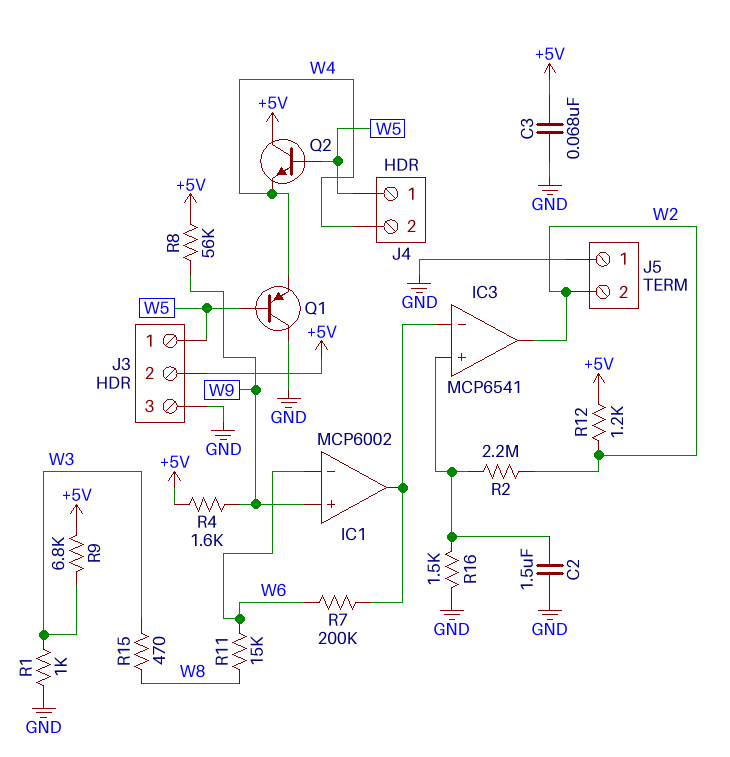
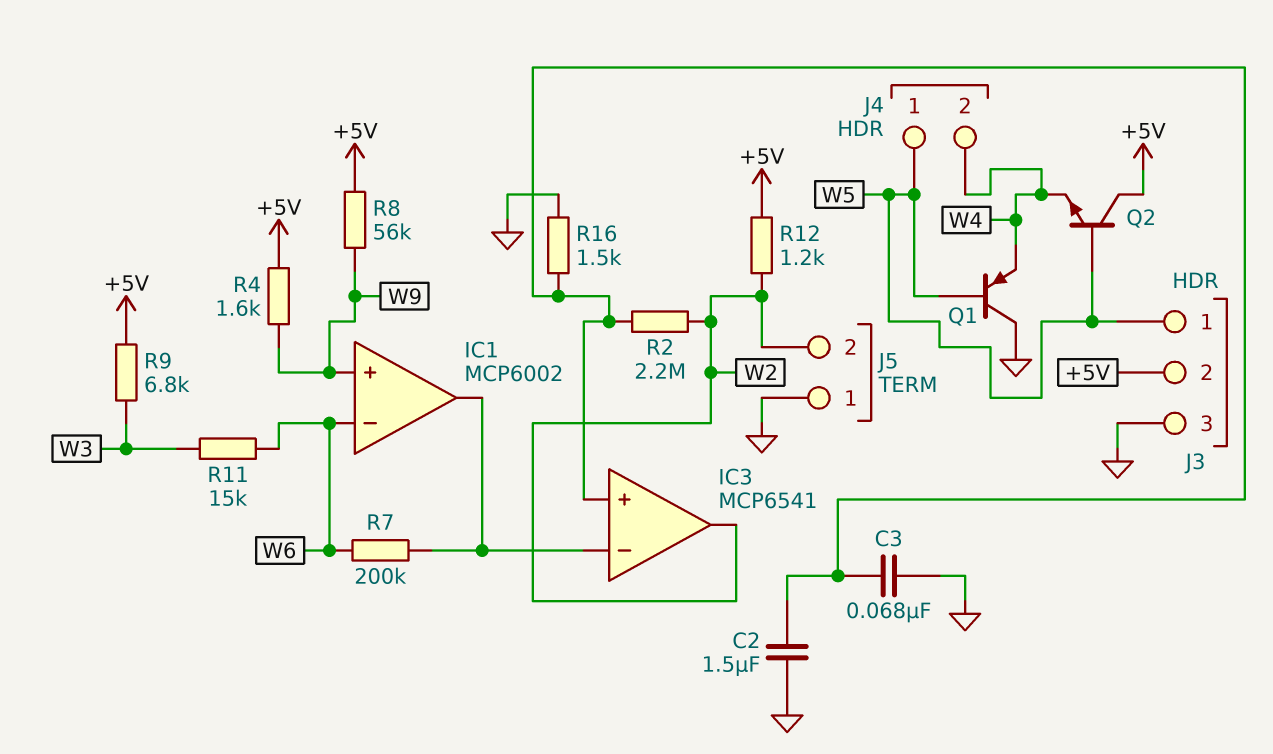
C3: 68nF (+5V, GND) -> 68nF (GND, IC3/in+)
R1: 1k (GND, W3) -> none
R11: 15k (W6, W8) -> 15k (W3, W6)
R15: 470 (W3, W8) -> none

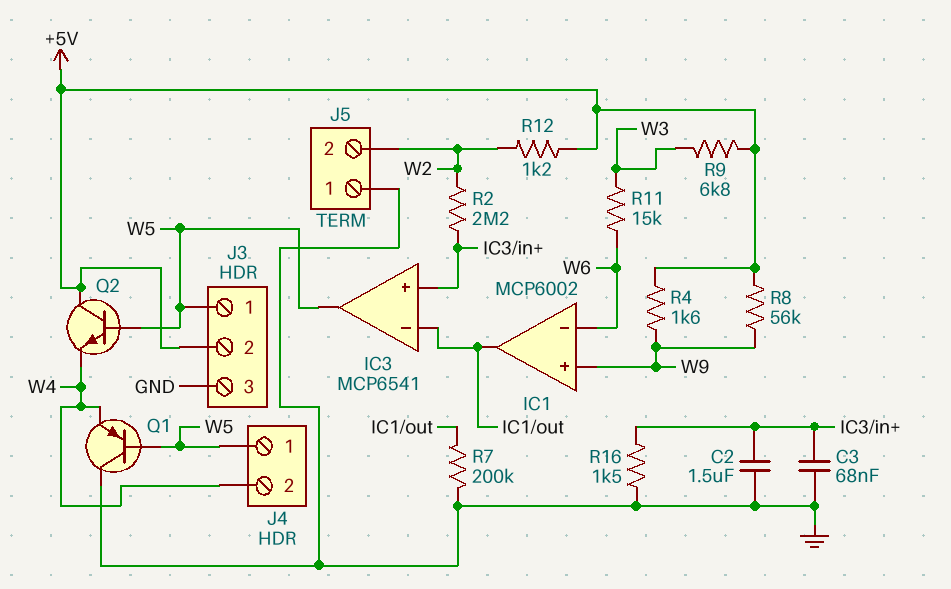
IC3 pin out: W2 -> W5
R7: 200k (IC1/out, W6) -> 200k (GND, IC1/out)

